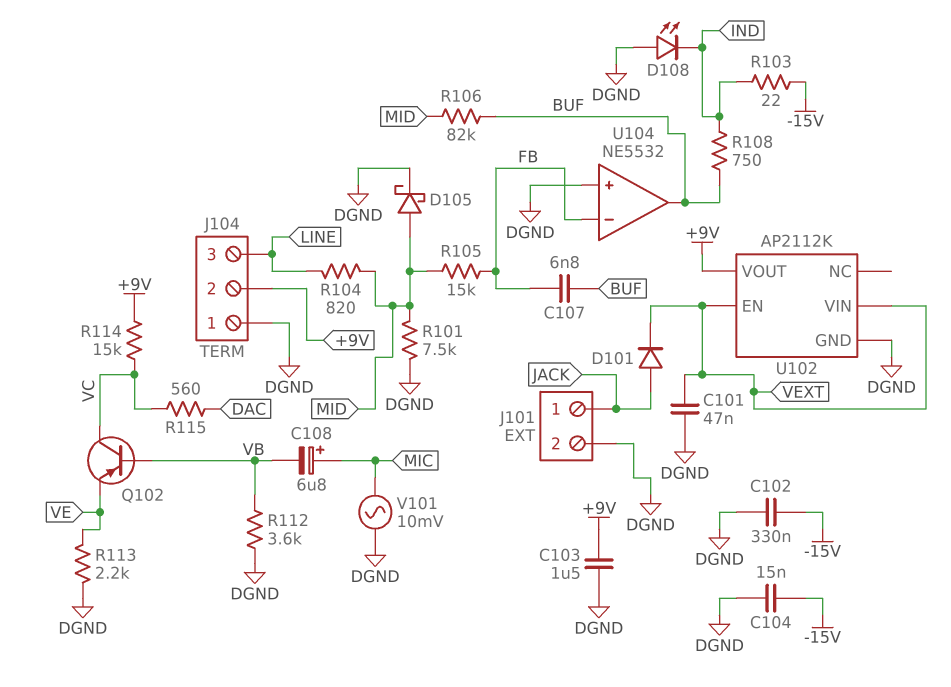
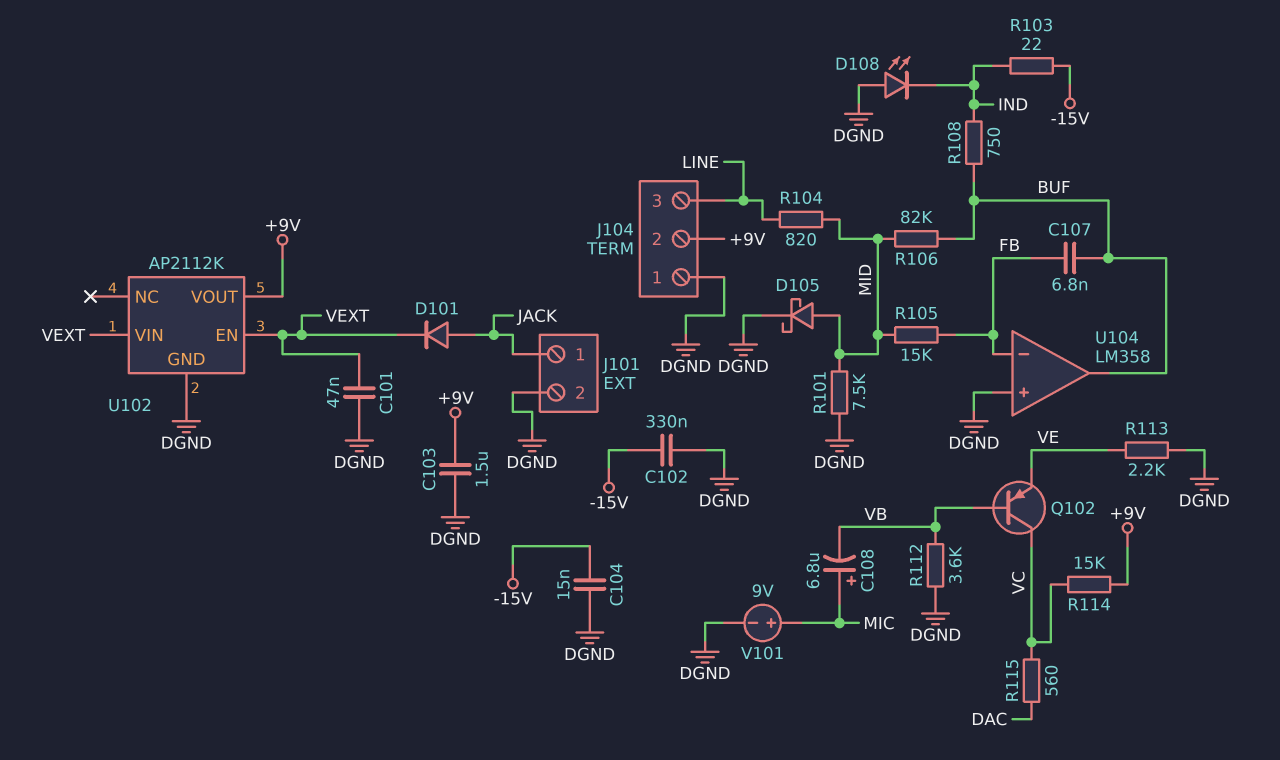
U104: NE5532 -> LM358
V101: AC 10mV (DGND, MIC) -> 9V (plus MIC, minus DGND)

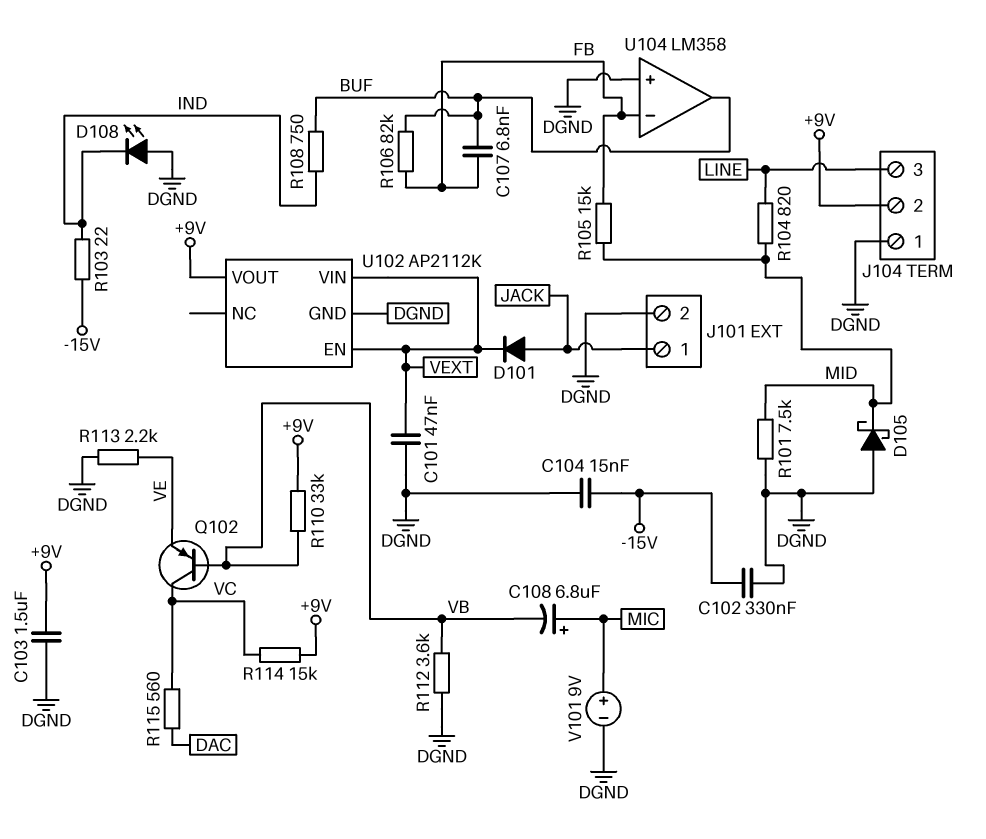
D105: schottky (A MID, K DGND) -> schottky (A DGND, K MID)
R106: 82k (BUF, MID) -> 82k (BUF, FB)
R110: none -> 33k (+9V, VB)

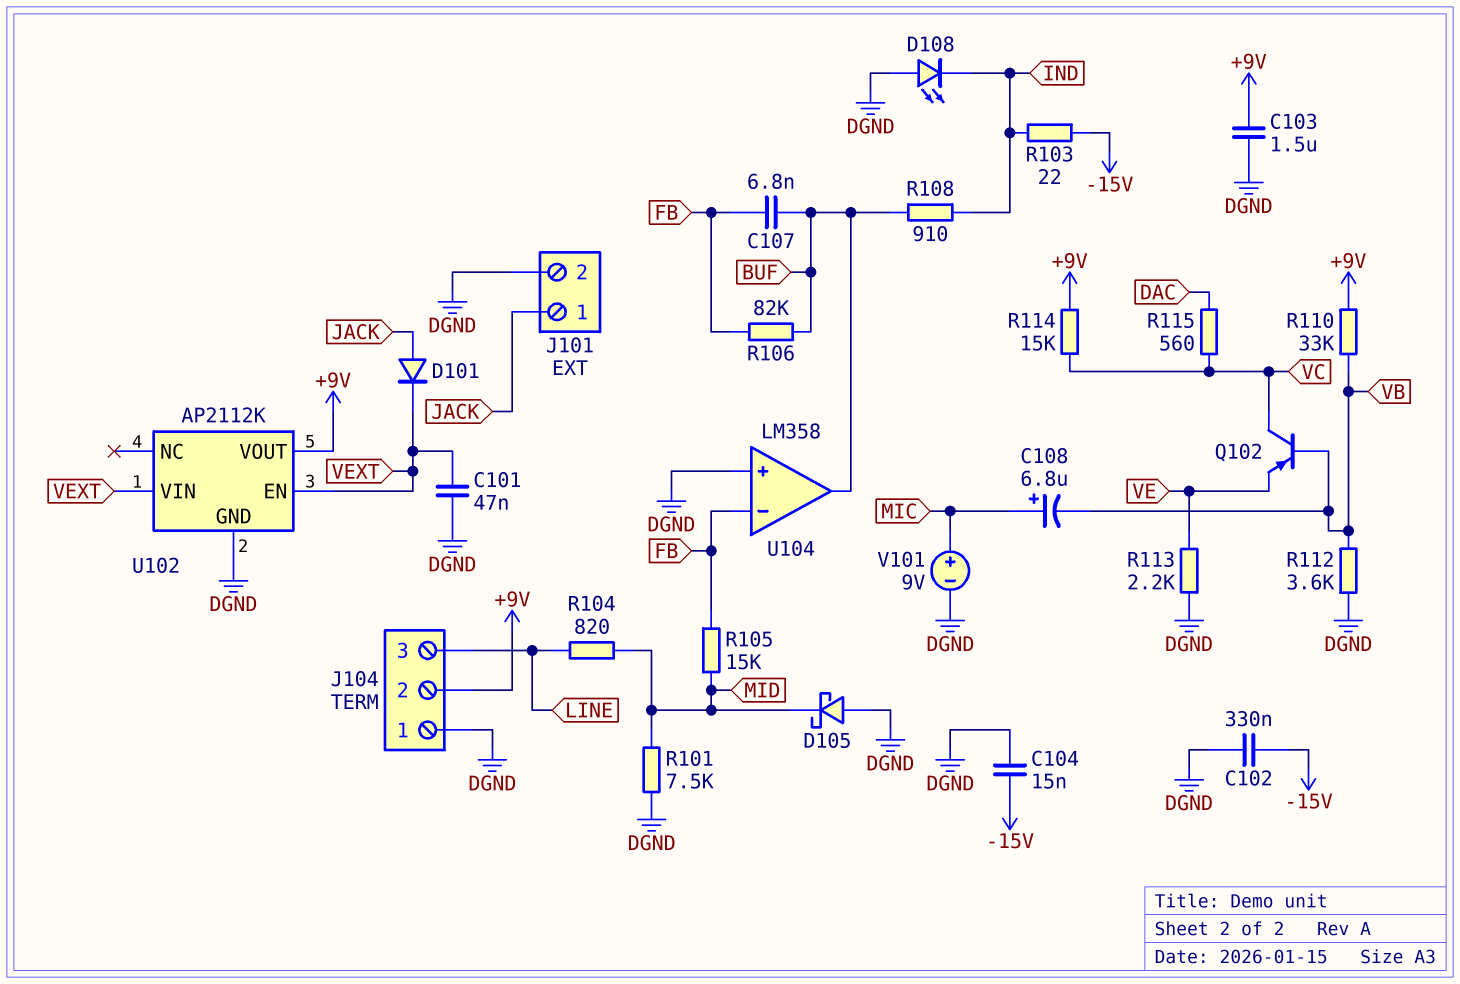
R108: 750 (BUF, IND) -> 910 (BUF, IND)

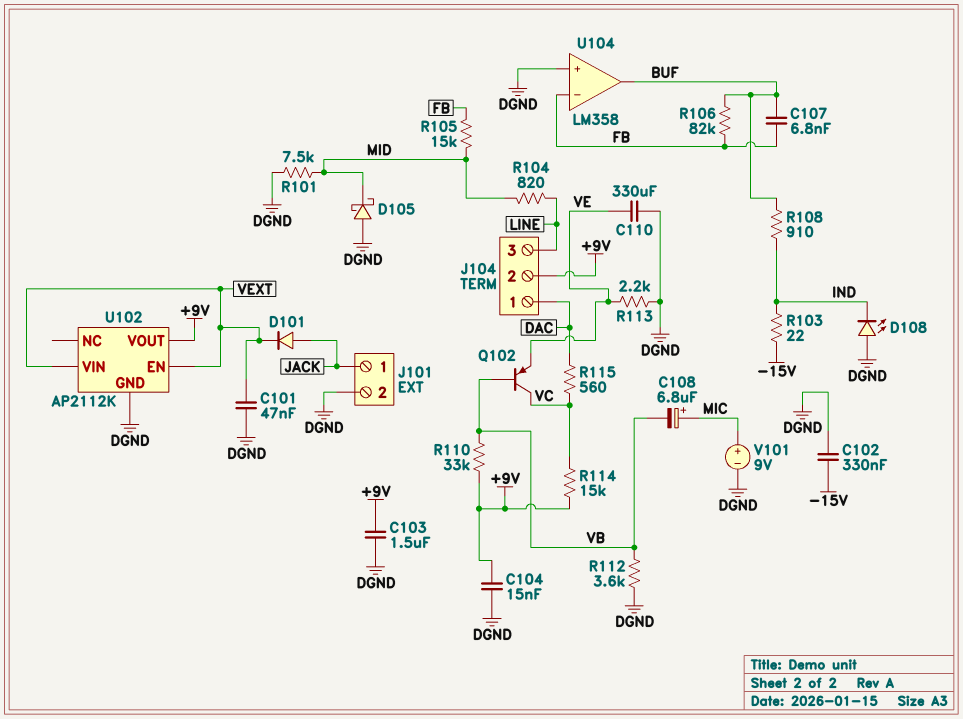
C104: 15nF (-15V, DGND) -> 15nF (+9V, DGND)
C110: none -> 330uF (DGND, VE)
J104 pin 1: DGND -> DAC

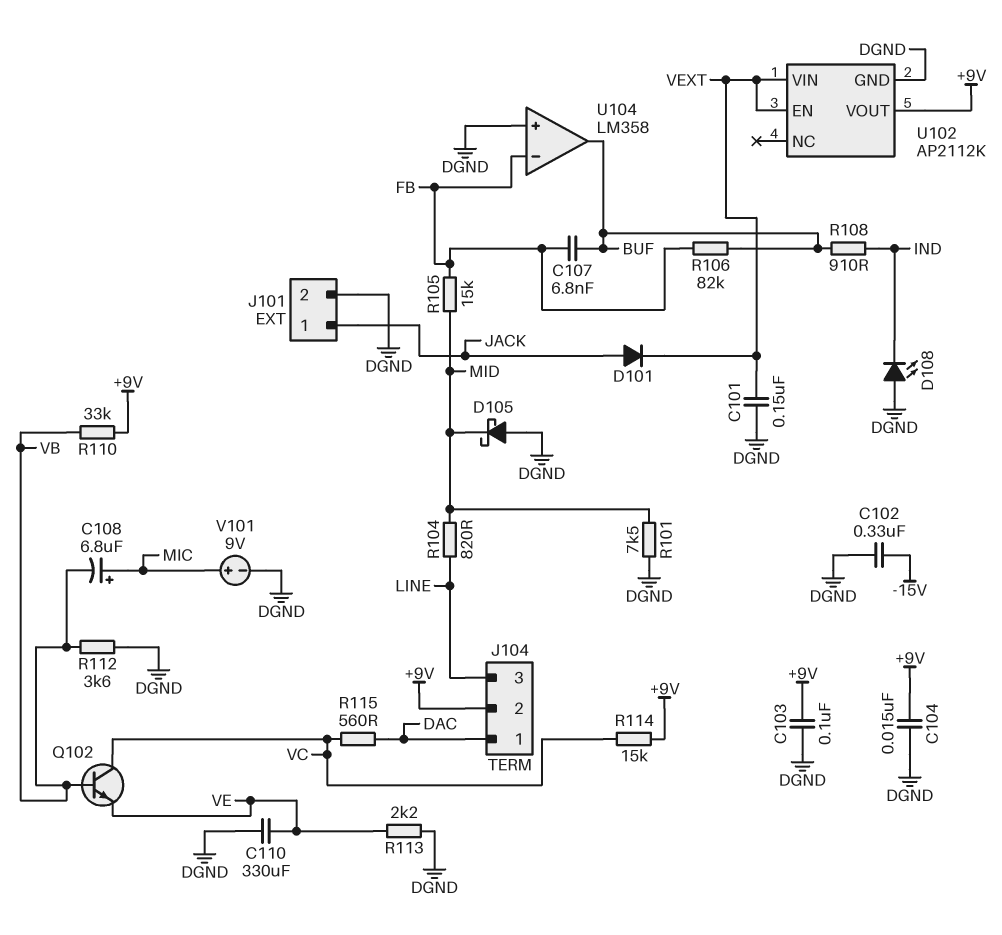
C101: 47nF (DGND, VEXT) -> 150nF (DGND, VEXT)
C103: 1.5uF (+9V, DGND) -> 100nF (+9V, DGND)
Q102: PNP (B VB, C VC, E VE) -> NPN (B VB, C VC, E VE)
R103: 22 (-15V, IND) -> none

